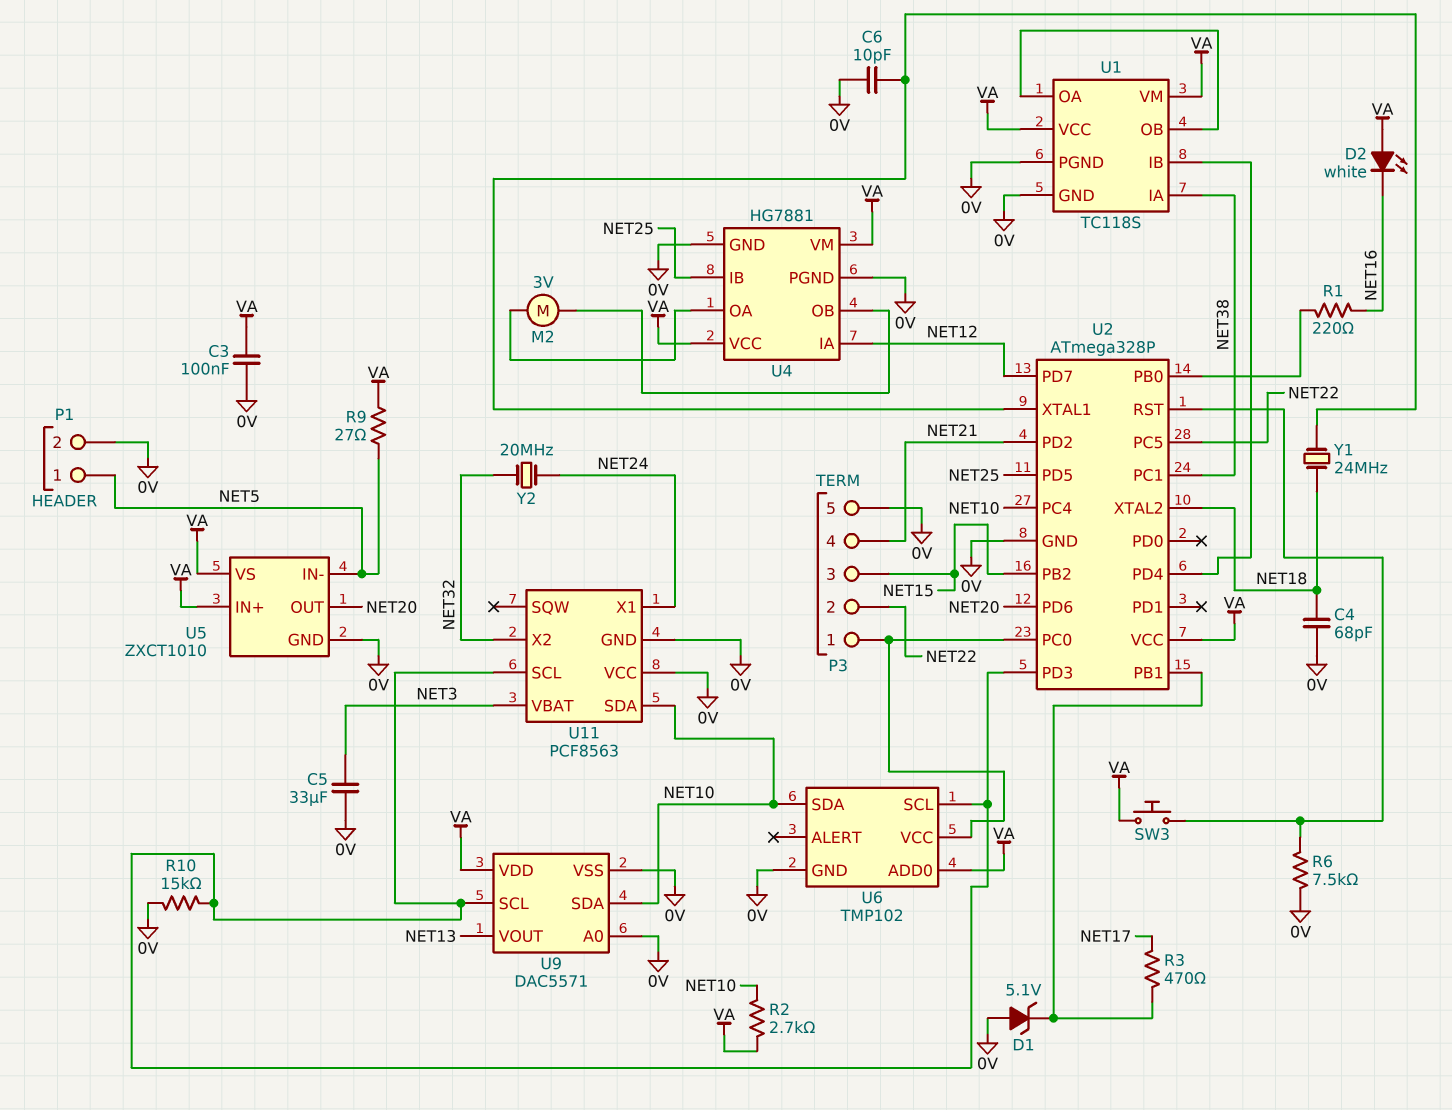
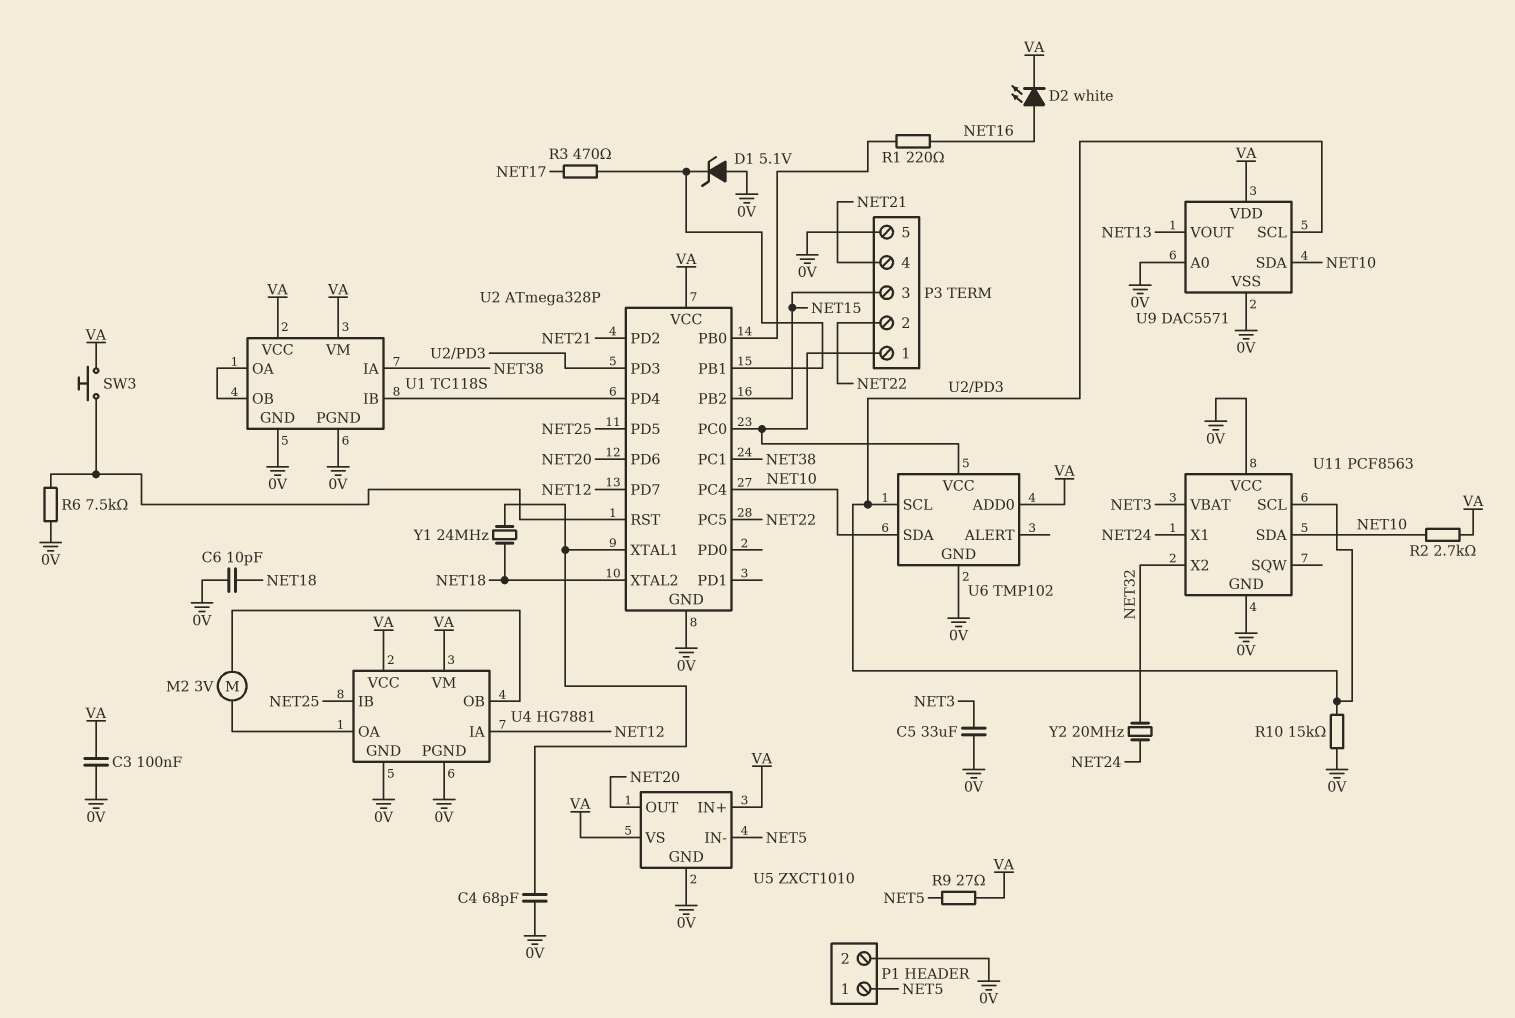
C4: 68pF (0V, NET18) -> 68pF (0V, U2/XTAL1)
C6: 10pF (0V, U2/XTAL1) -> 10pF (0V, NET18)
D2: LED white (A VA, K NET16) -> LED white (A NET16, K VA)

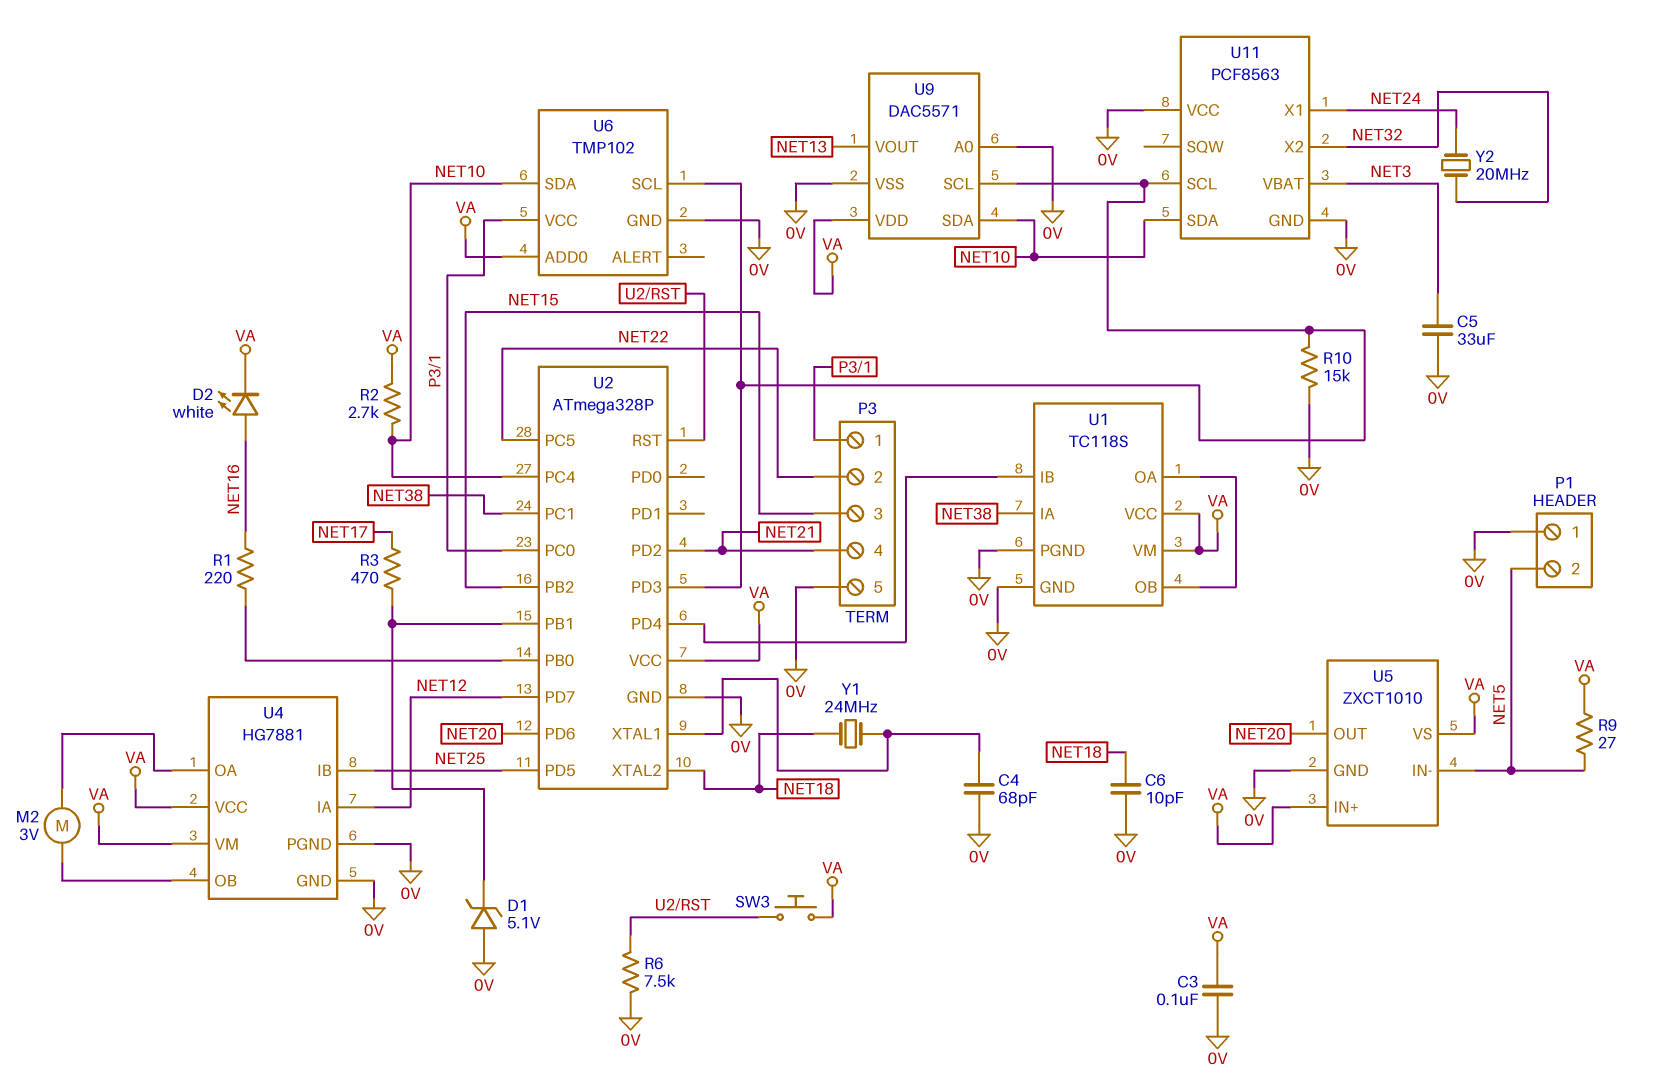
P1 pin 1: NET5 -> 0V
P1 pin 2: 0V -> NET5

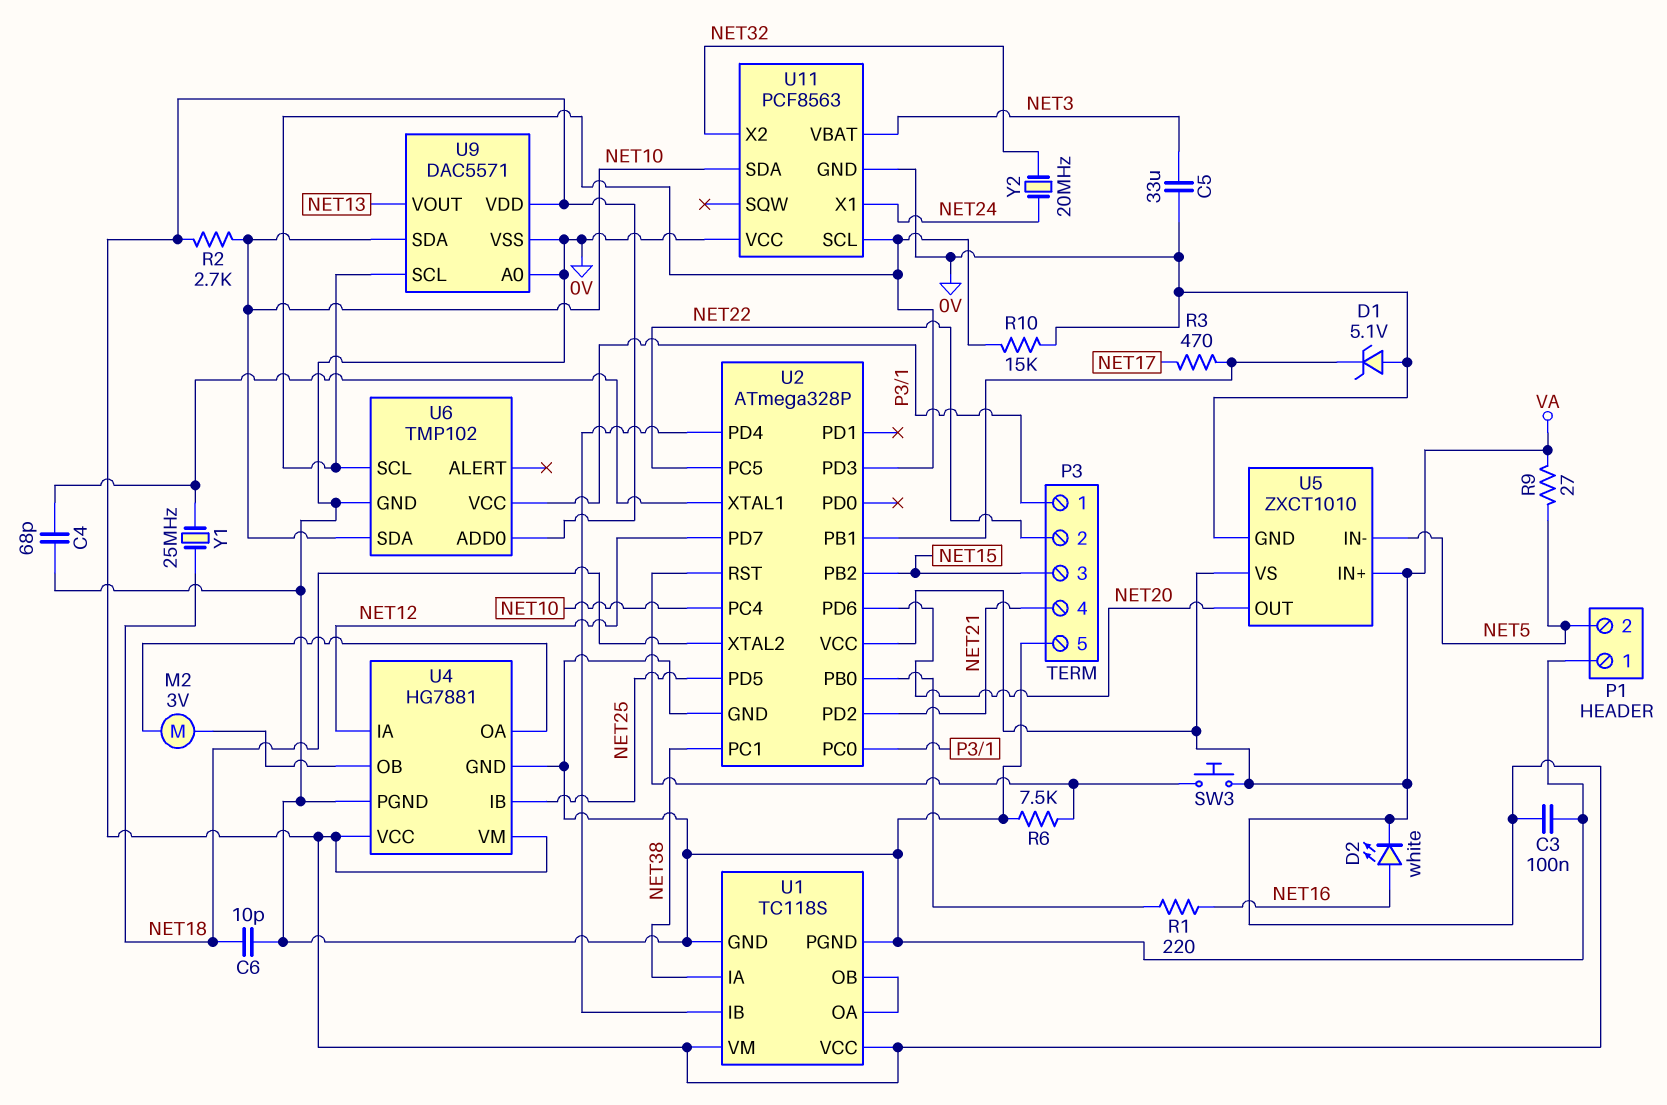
Y1: 24MHz (NET18, U2/XTAL1) -> 25MHz (NET18, U2/XTAL1)

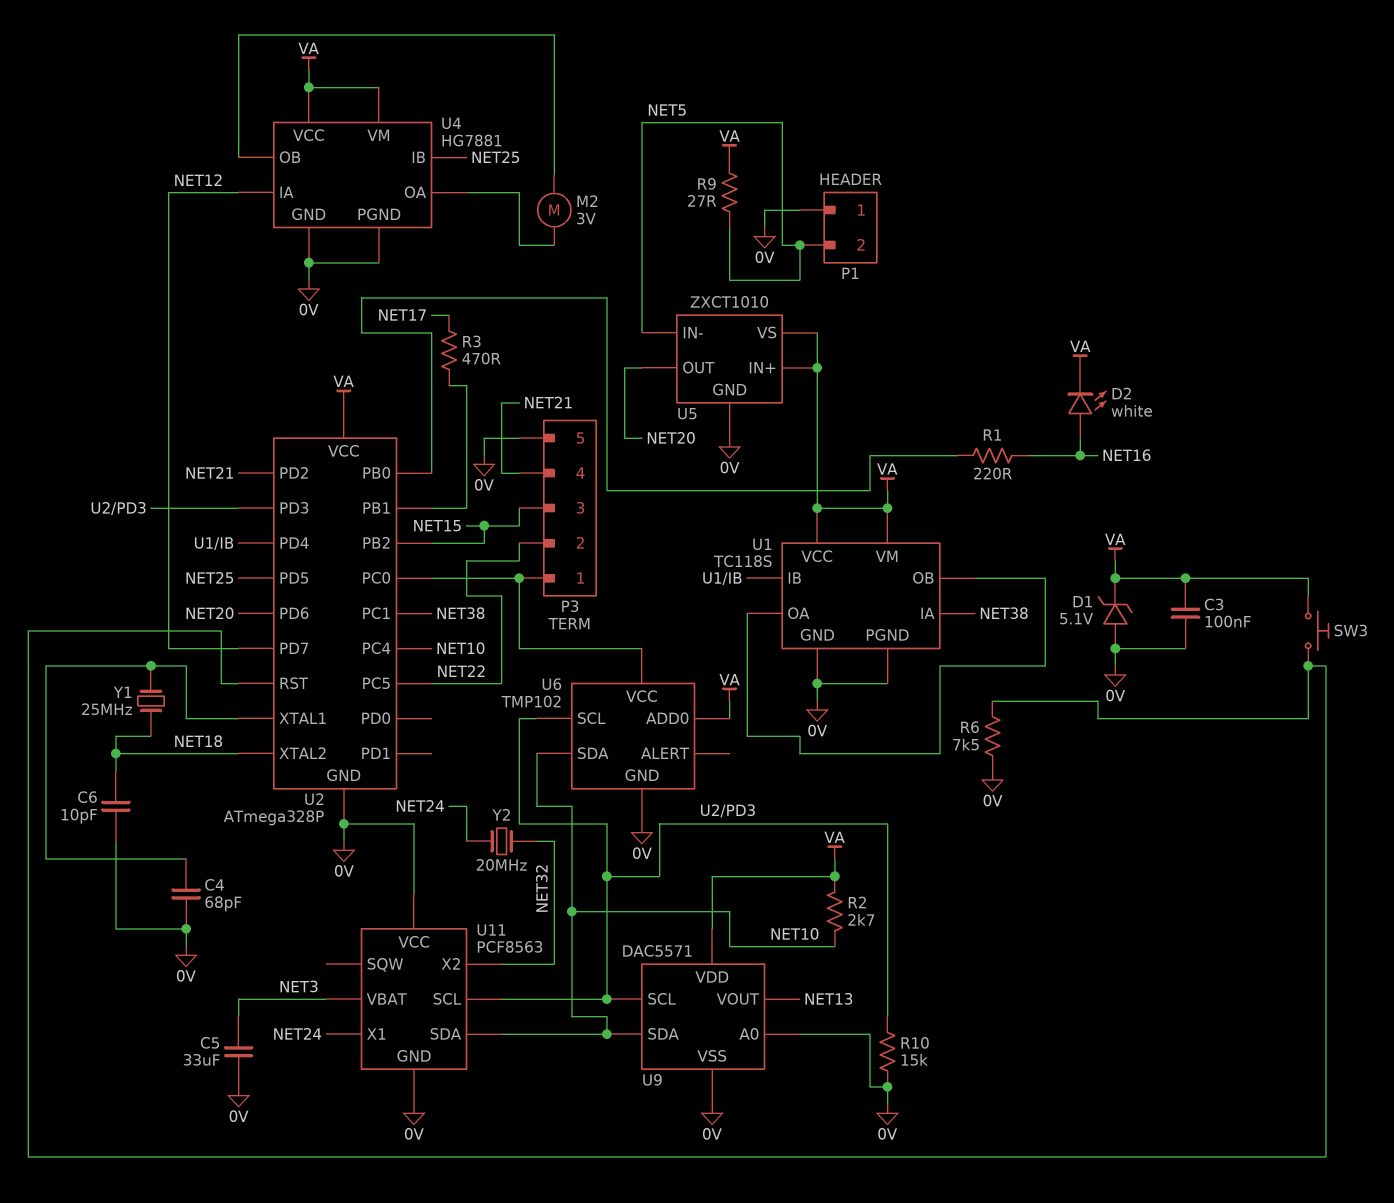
D1: zener 5.1V (A 0V, K U2/PB1) -> zener 5.1V (A 0V, K VA)

